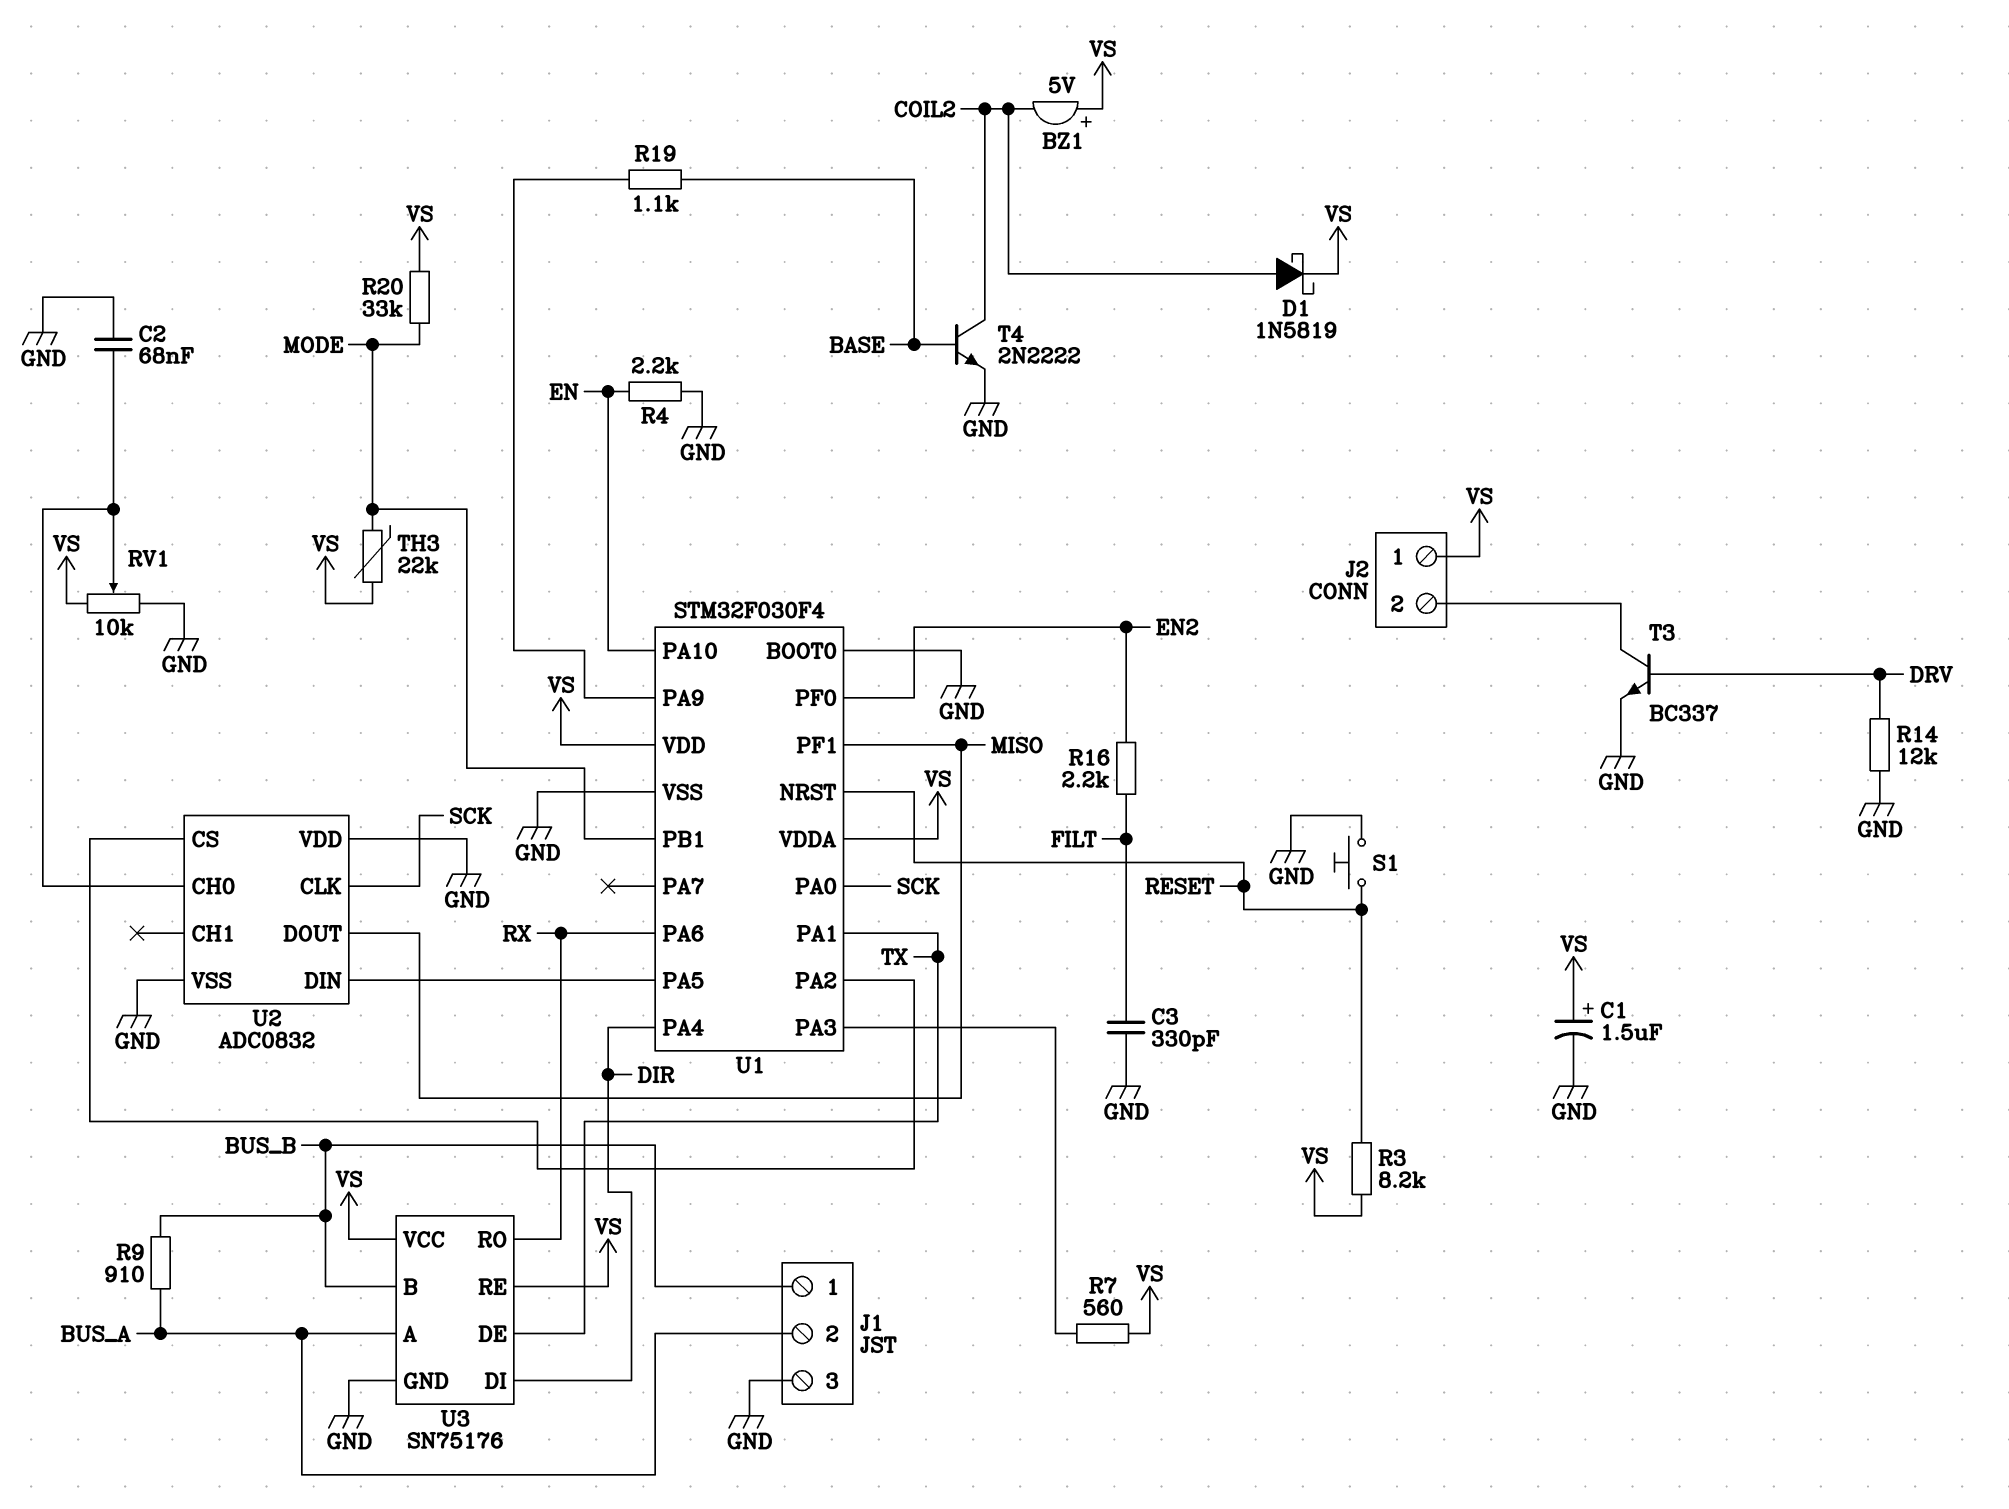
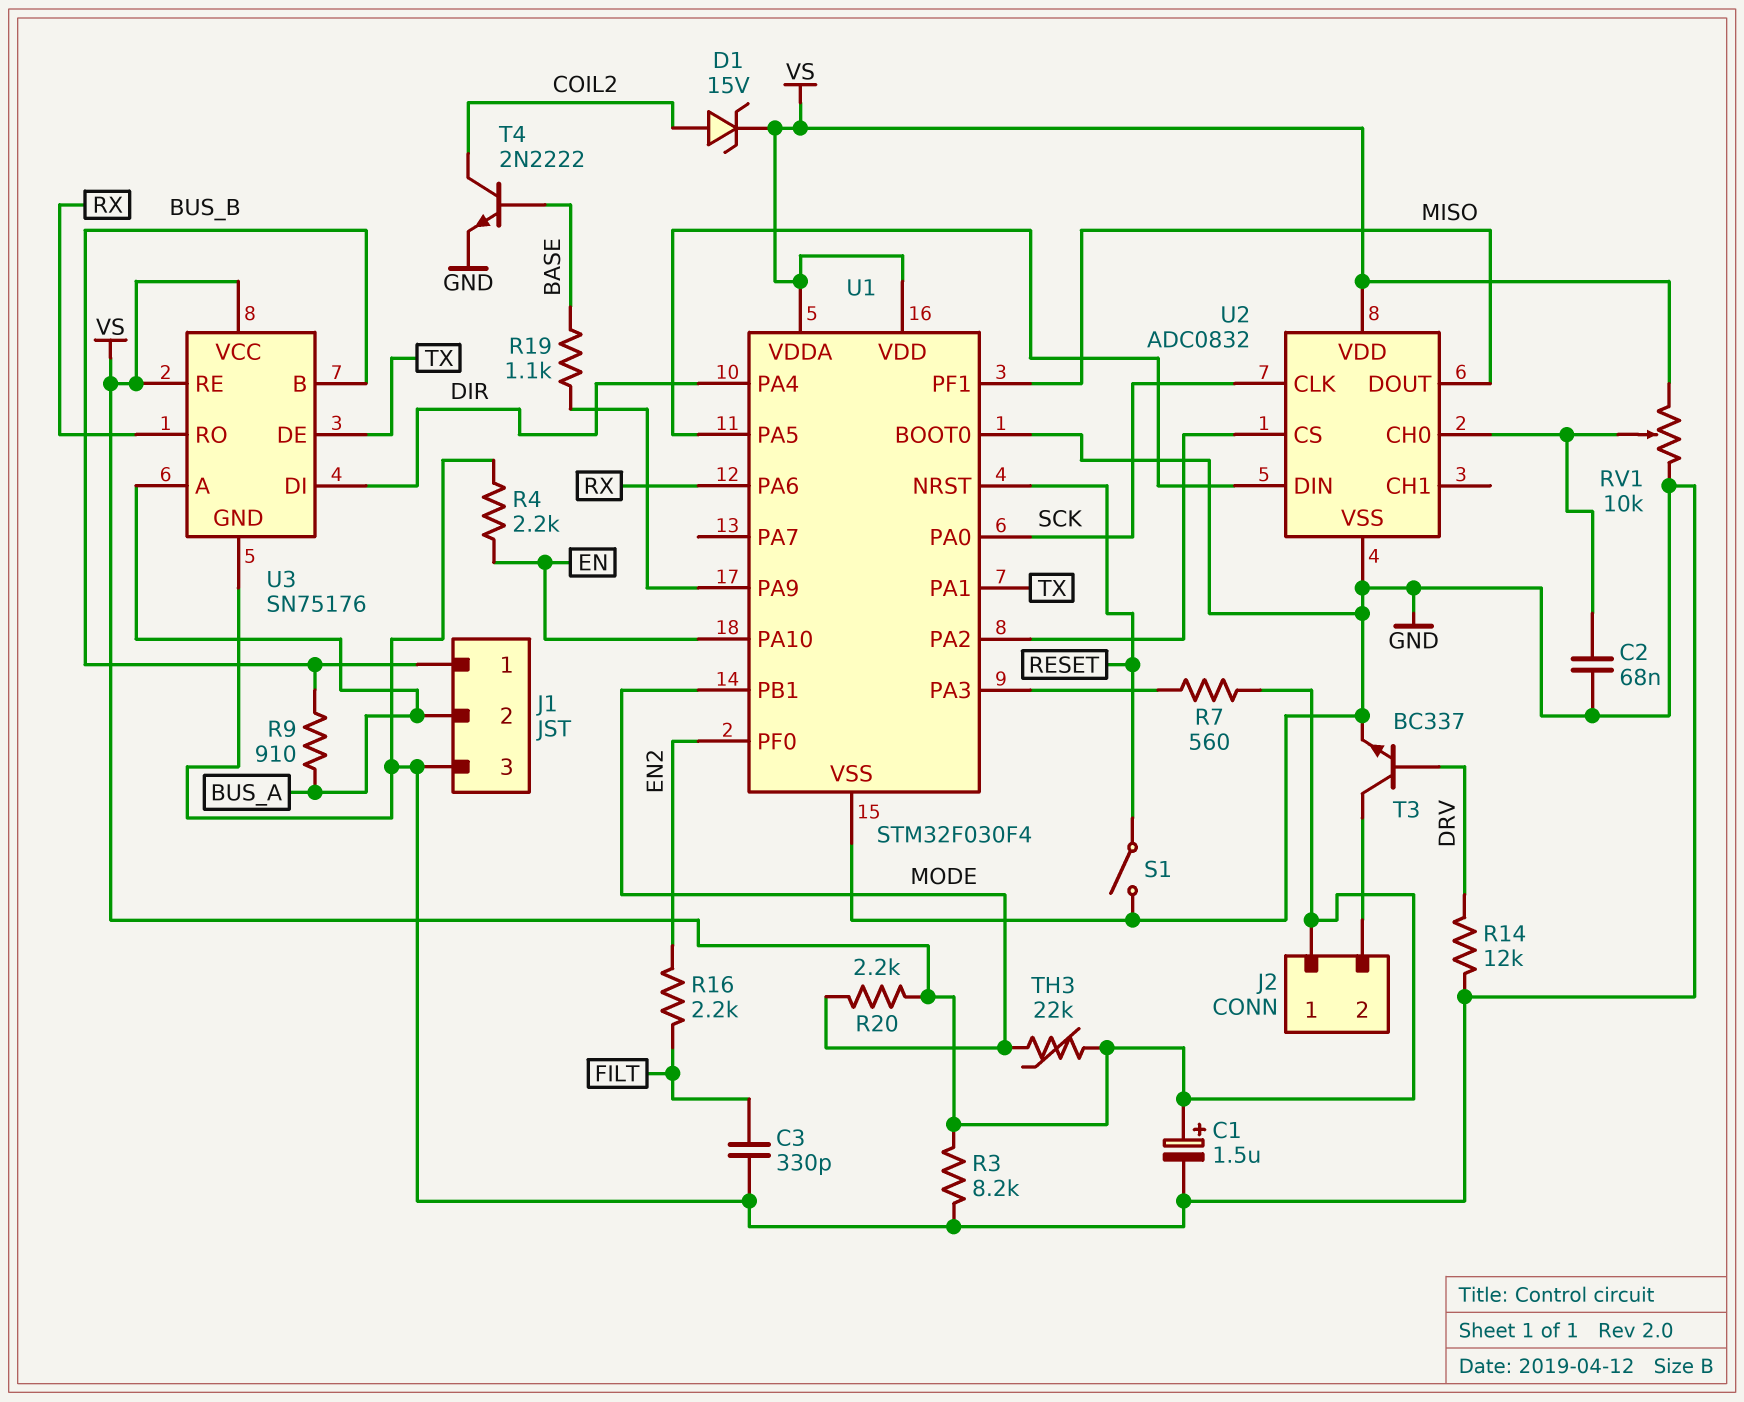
BZ1: buzzer 5V (plus VS, minus COIL2) -> none
D1: schottky 1N5819 (A COIL2, K VS) -> zener 15V (A COIL2, K VS)
R3: 8.2k (RESET, VS) -> 8.2k (GND, VS)
R20: 33k (MODE, VS) -> 2.2k (MODE, VS)
S1: button (GND, RESET) -> switch (GND, RESET)
U2 pin VDD: GND -> VS

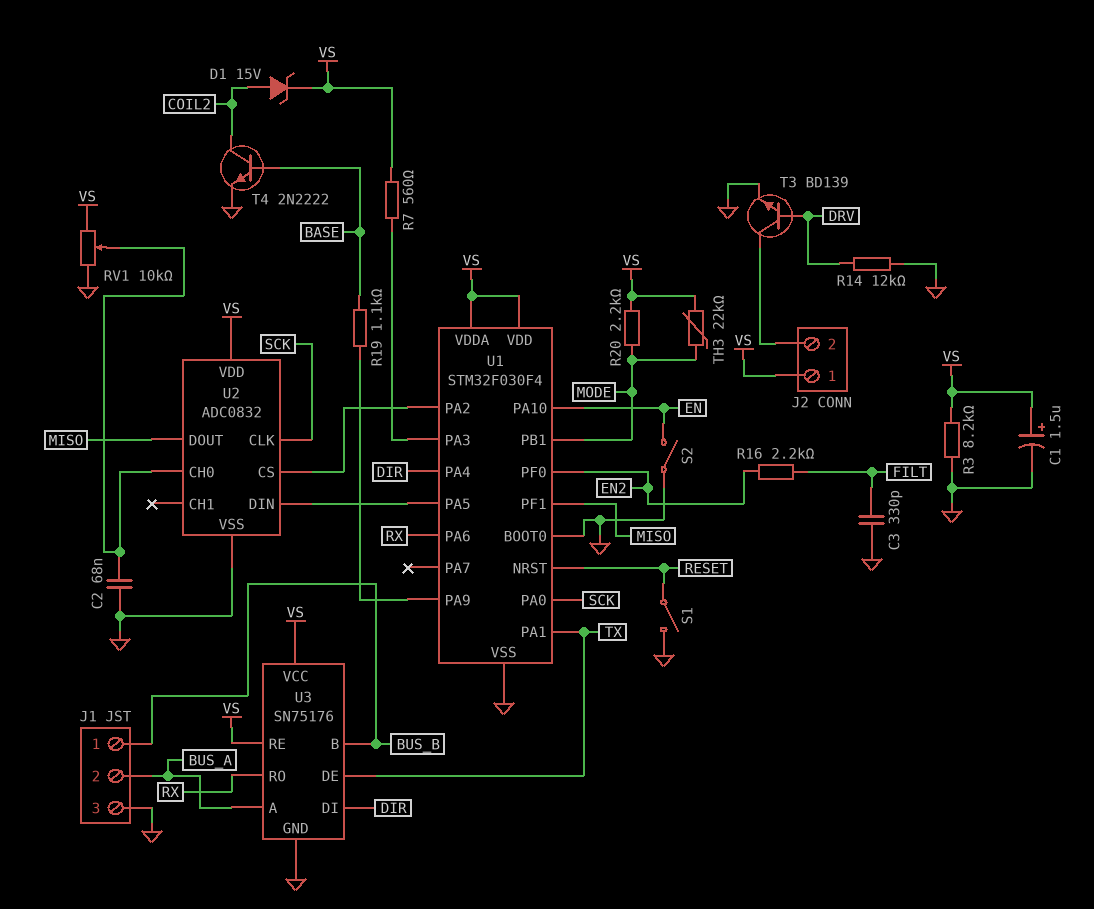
R4: 2.2k (EN, GND) -> none
R9: 910 (BUS_A, BUS_B) -> none
S2: none -> switch (EN, GND)
T3: NPN BC337 (B DRV, C J2/2, E GND) -> NPN BD139 (B DRV, C J2/2, E GND)

